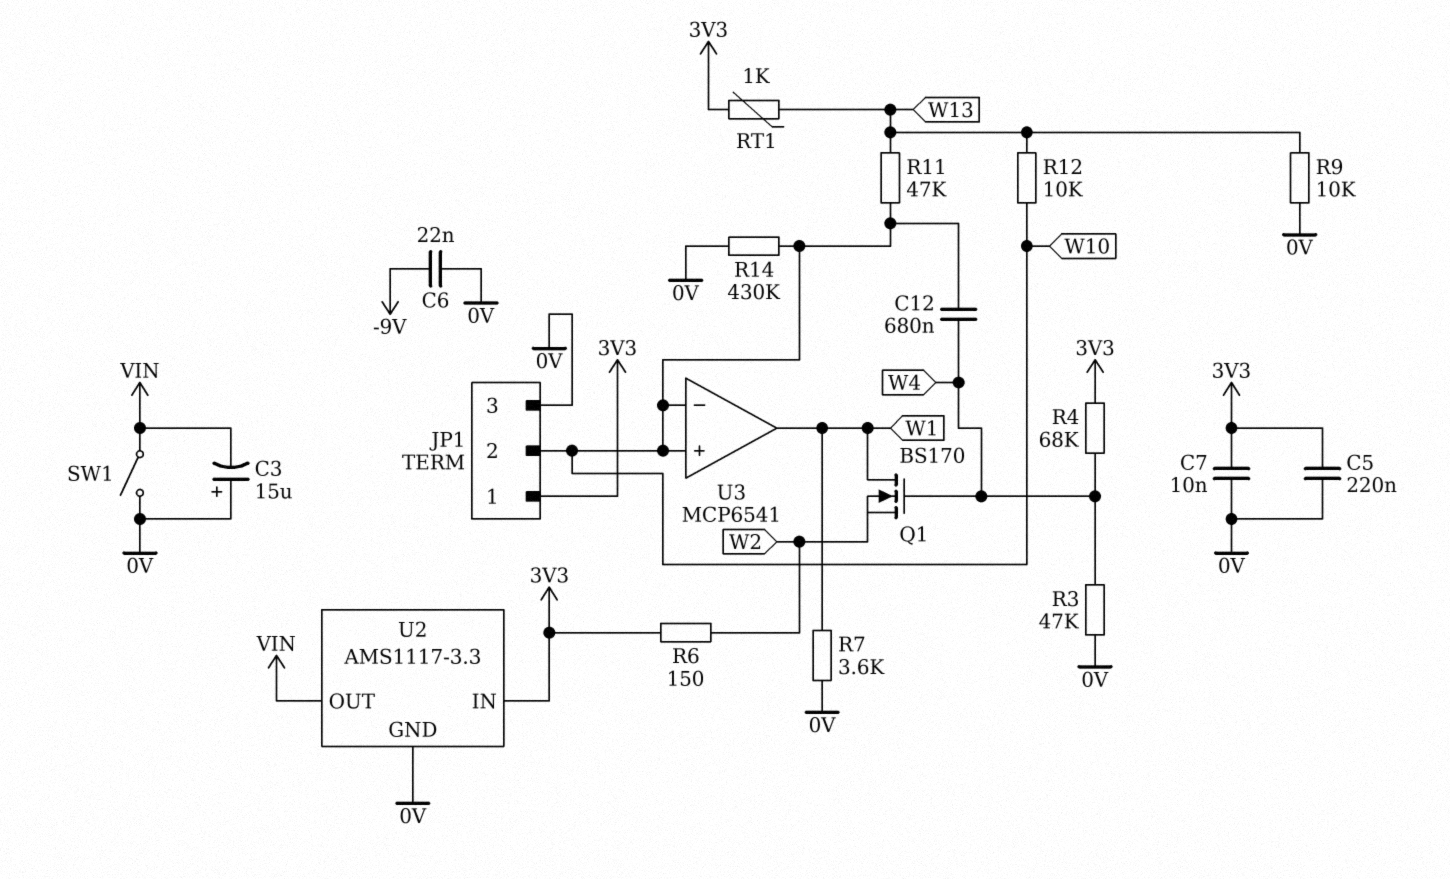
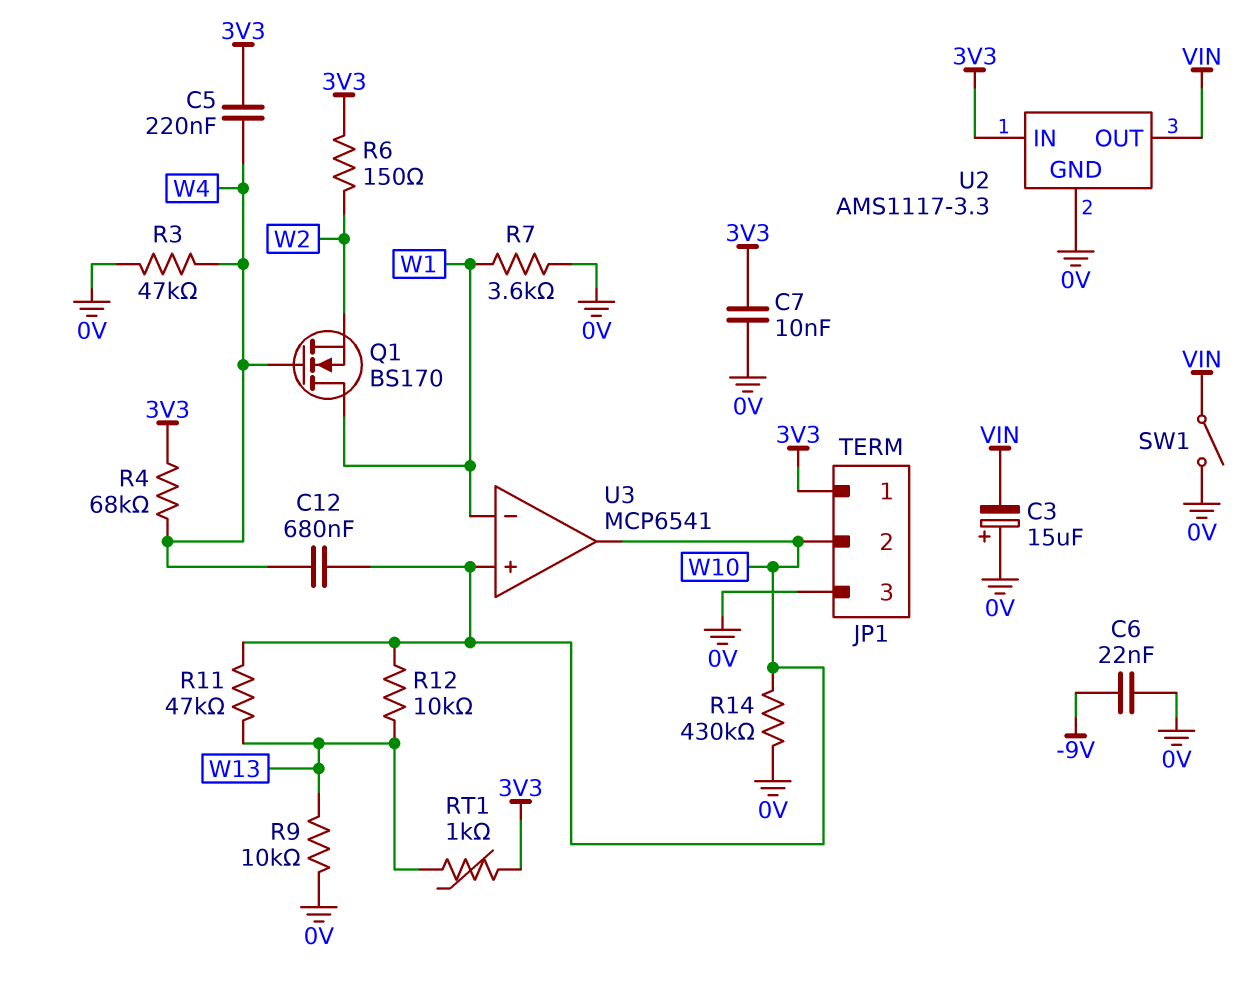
C5: 220nF (0V, 3V3) -> 220nF (3V3, W4)
U3 pin in-: W10 -> W1
U3 pin out: W1 -> W10

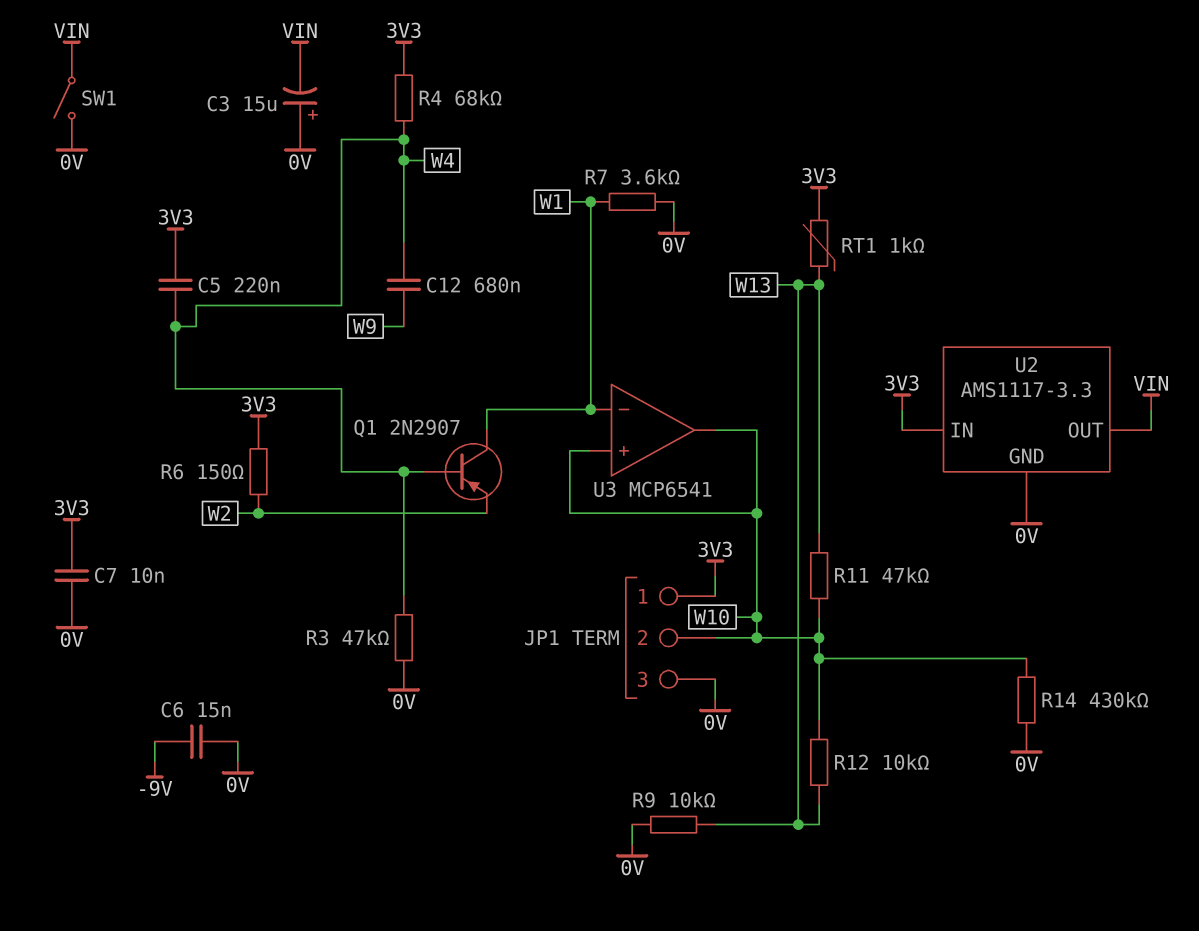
C6: 22nF (-9V, 0V) -> 15nF (-9V, 0V)
C12: 680nF (W4, W10) -> 680nF (W4, W9)
Q1: NMOS BS170 (G W4, D W1, S W2) -> PNP 2N2907 (B W4, C W1, E W2)

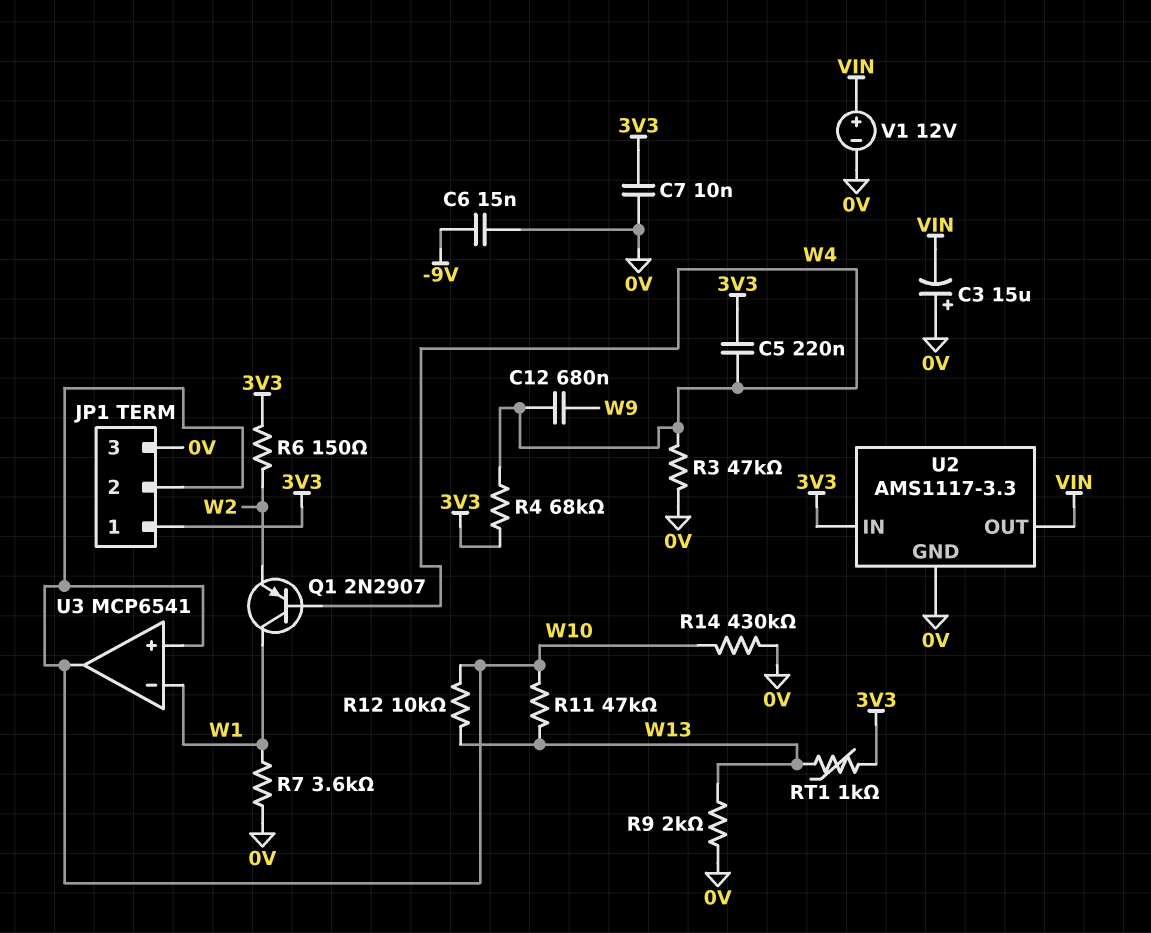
R9: 10k (0V, W13) -> 2k (0V, W13)
SW1: switch (0V, VIN) -> none
V1: none -> 12V (plus VIN, minus 0V)

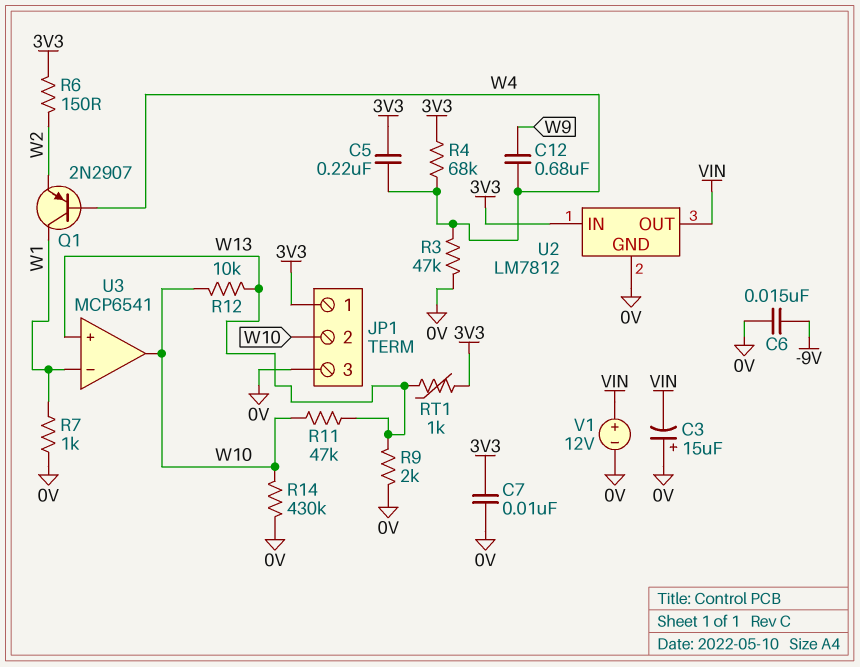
R7: 3.6k (0V, W1) -> 1k (0V, W1)
U2: AMS1117-3.3 -> LM7812
U3 pin in+: W10 -> W13

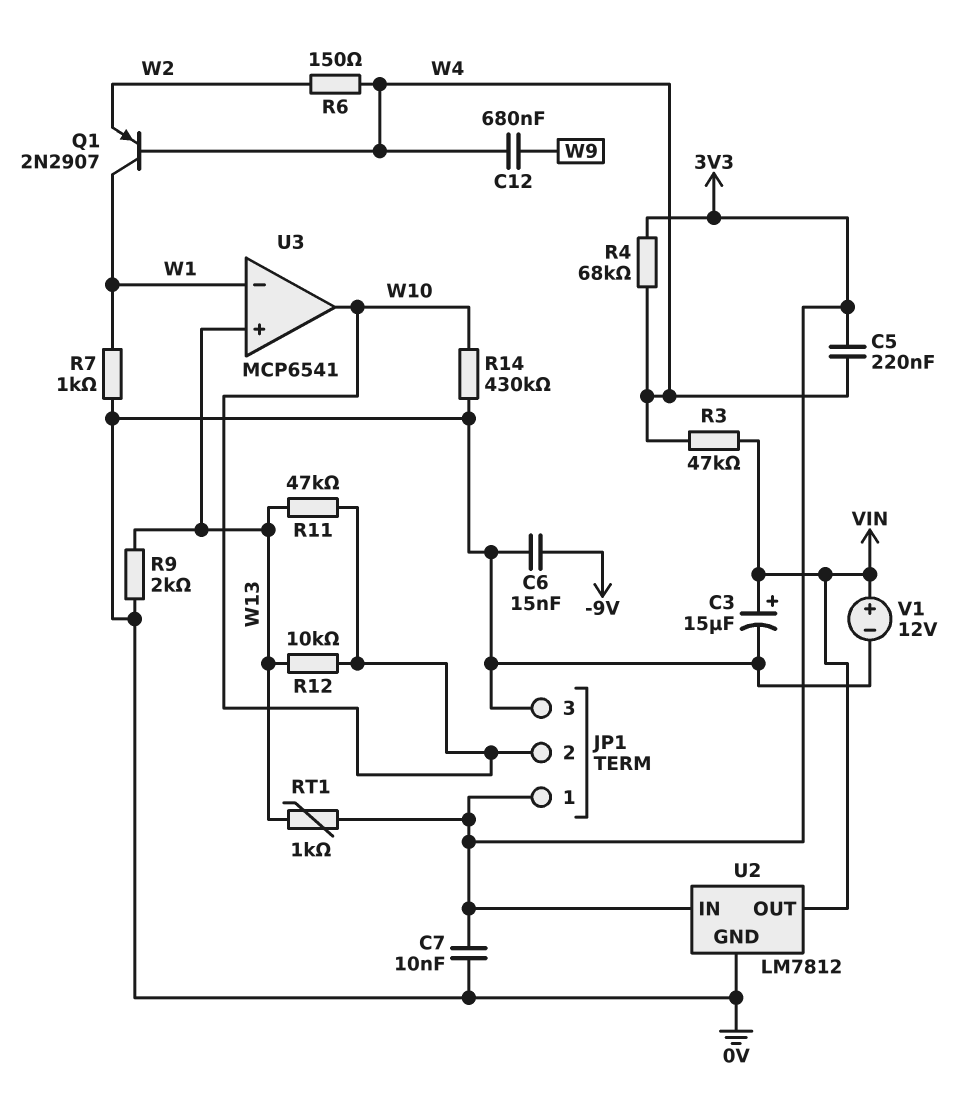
C3: 15uF (plus 0V, minus VIN) -> 15uF (plus VIN, minus 0V)
R3: 47k (0V, W4) -> 47k (VIN, W4)
R6: 150 (3V3, W2) -> 150 (W2, W4)

